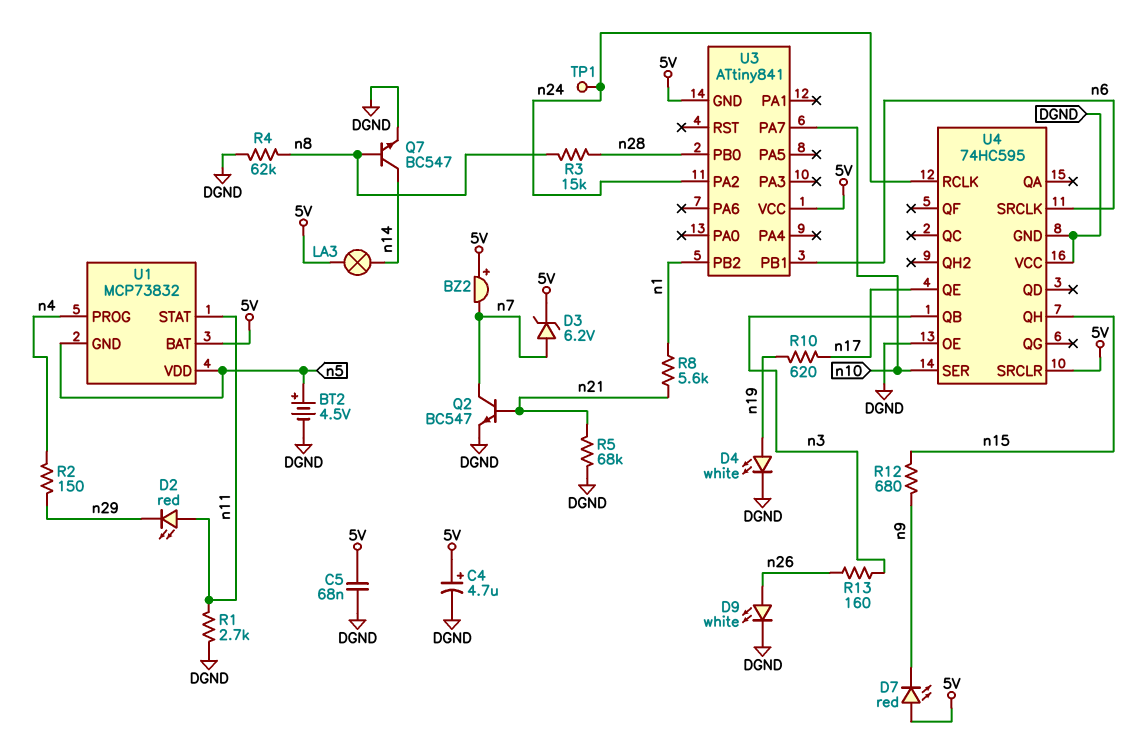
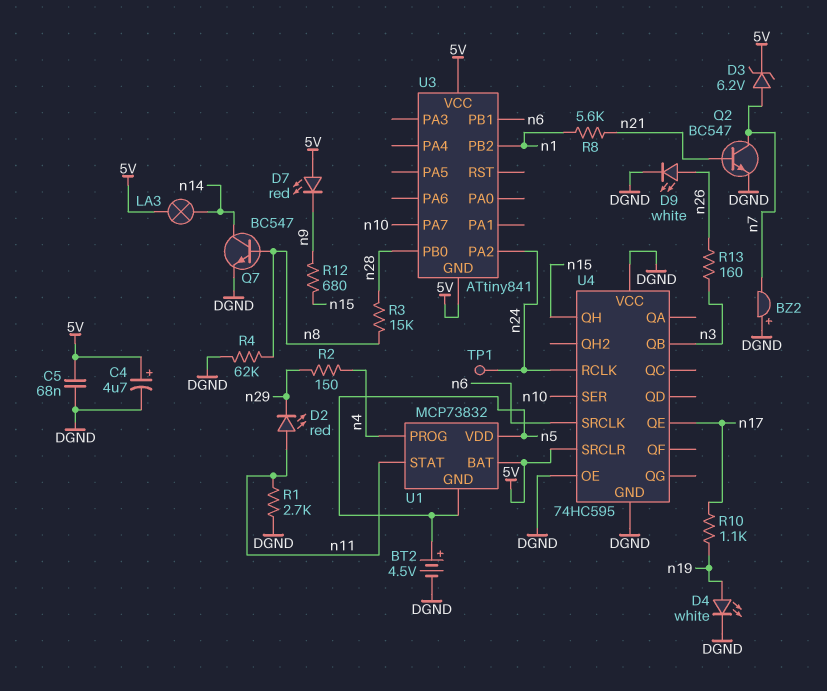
BZ2: buzzer (plus 5V, minus n7) -> buzzer (plus DGND, minus n7)
R5: 68k (DGND, n21) -> none
R10: 620 (n17, n19) -> 1.1k (n17, n19)

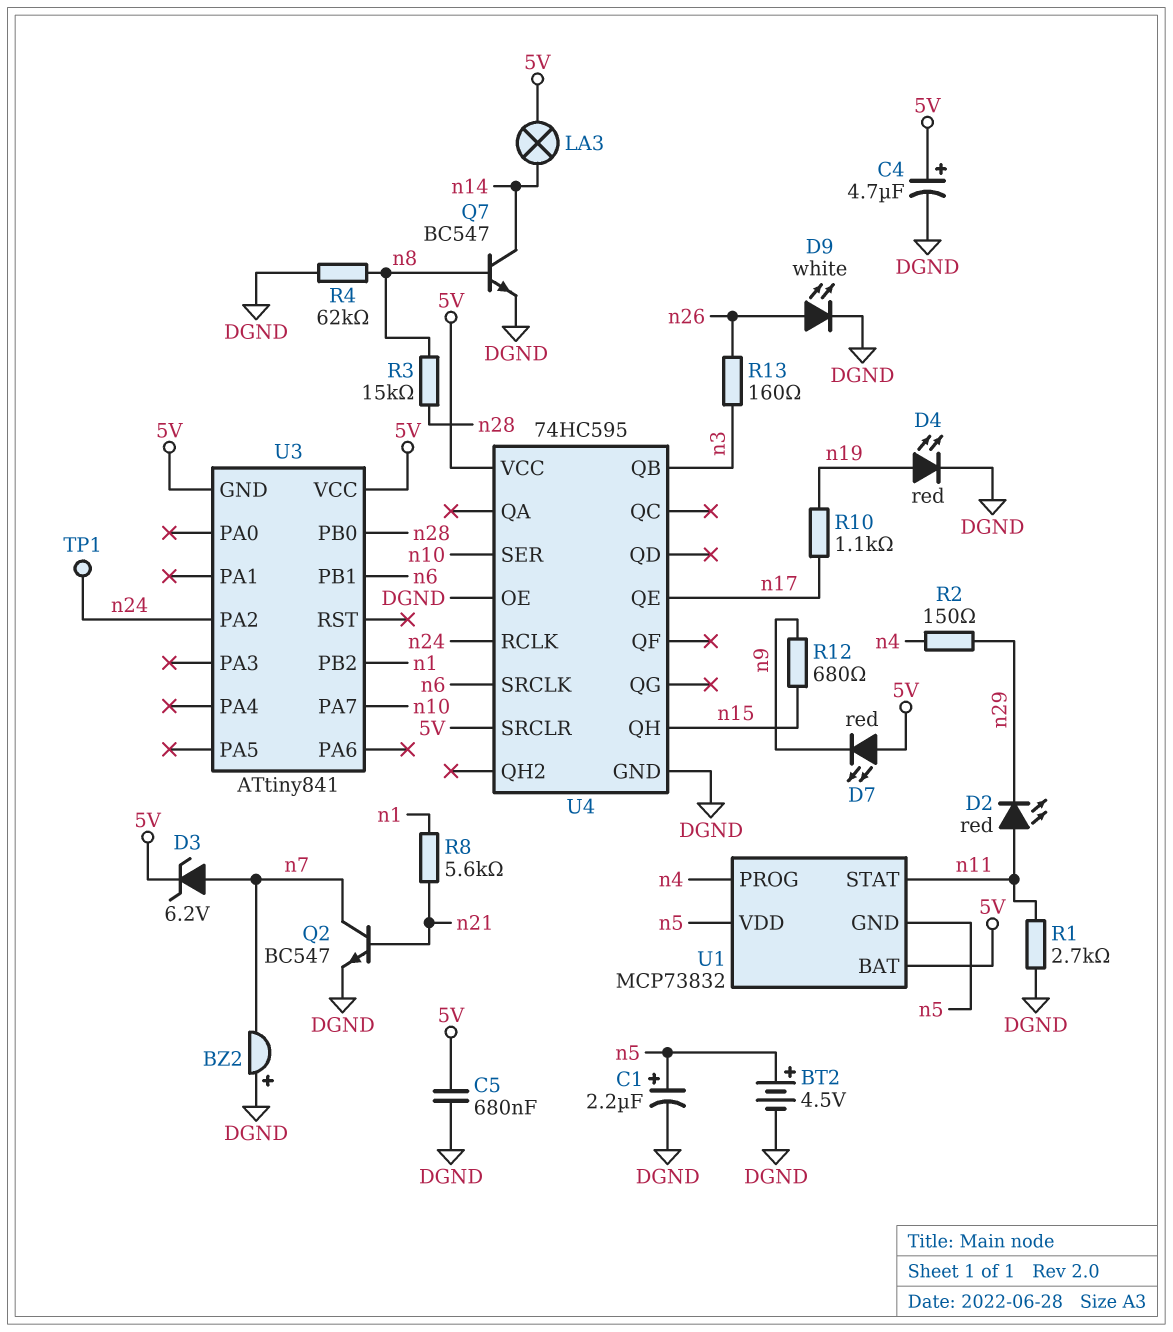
C1: none -> 2.2uF (plus n5, minus DGND)
C5: 68nF (5V, DGND) -> 680nF (5V, DGND)
D4: LED white (A n19, K DGND) -> LED red (A n19, K DGND)
U4 pin VCC: DGND -> 5V

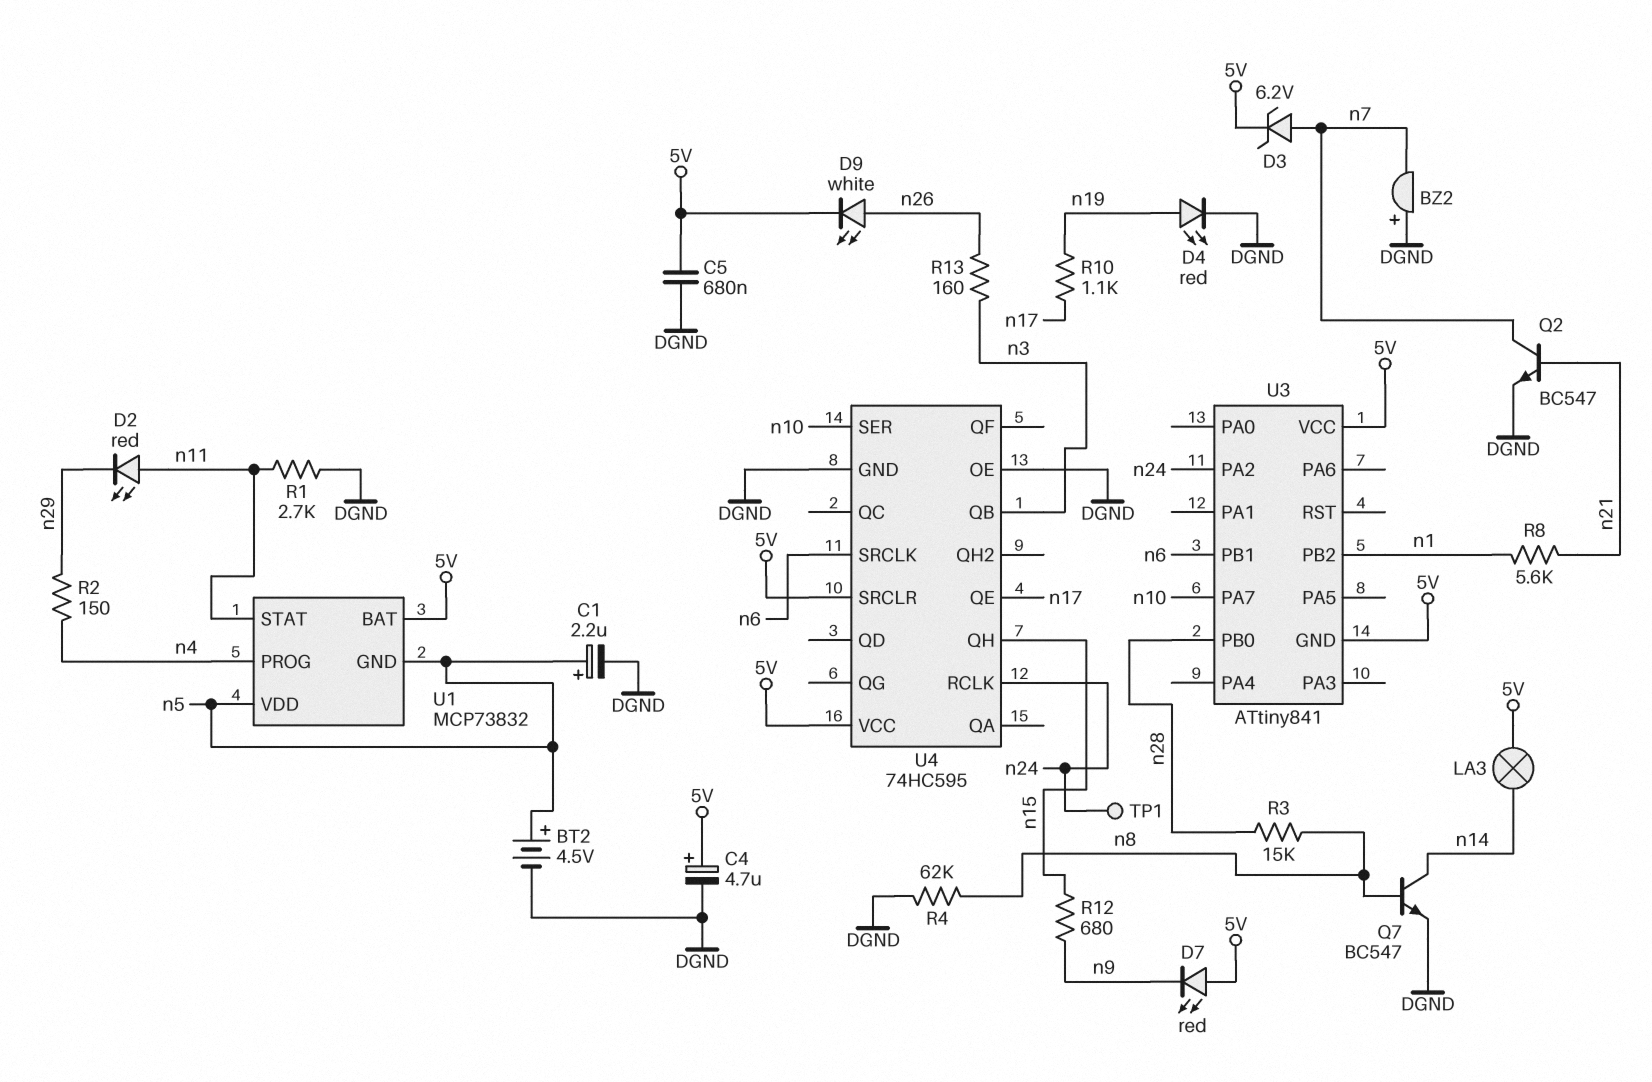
D9: LED white (A n26, K DGND) -> LED white (A n26, K 5V)

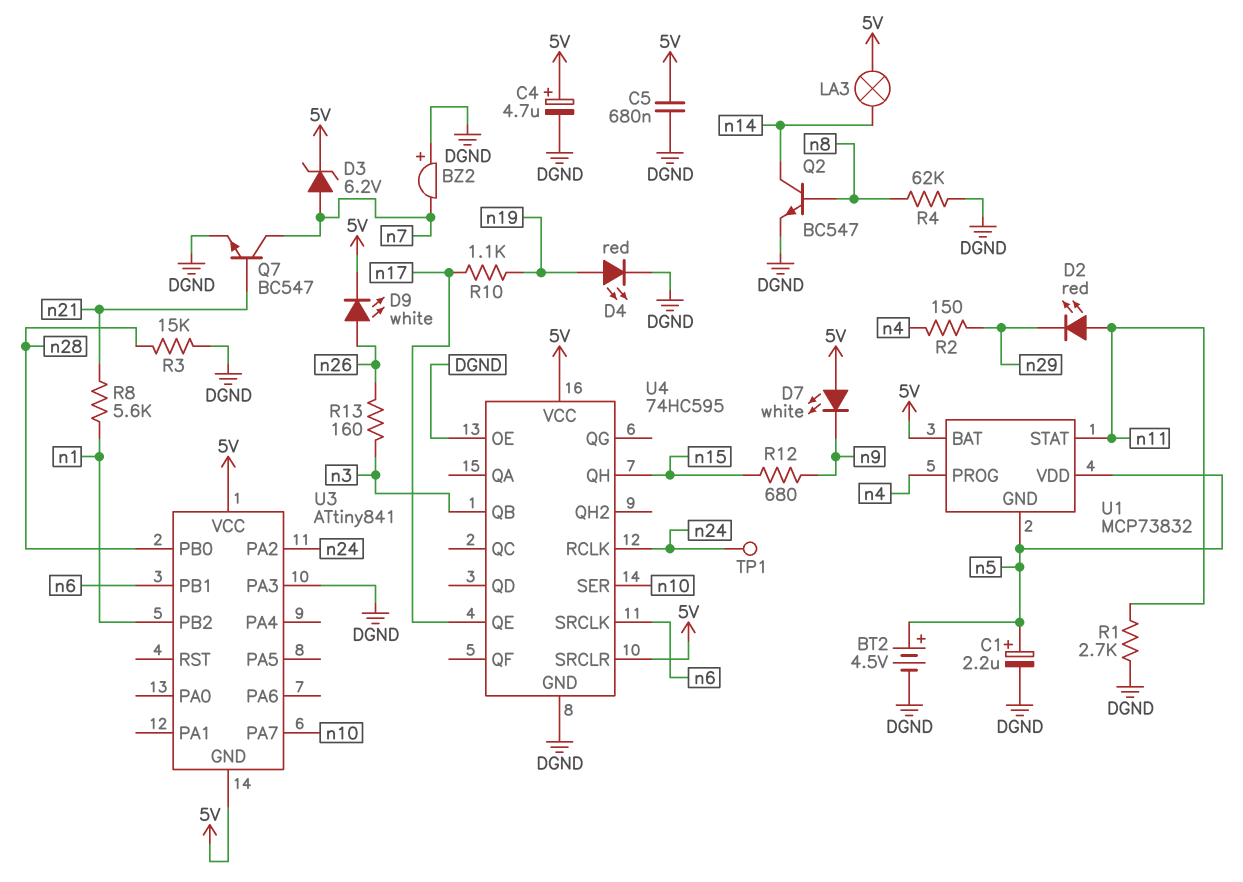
D7: LED red (A 5V, K n9) -> LED white (A 5V, K n9)
Q2: NPN BC547 (B n21, C n7, E DGND) -> NPN BC547 (B n8, C n14, E DGND)
Q7: NPN BC547 (B n8, C n14, E DGND) -> NPN BC547 (B n21, C n7, E DGND)
R3: 15k (n8, n28) -> 15k (DGND, n28)
U3 pin PA3: none -> DGND

